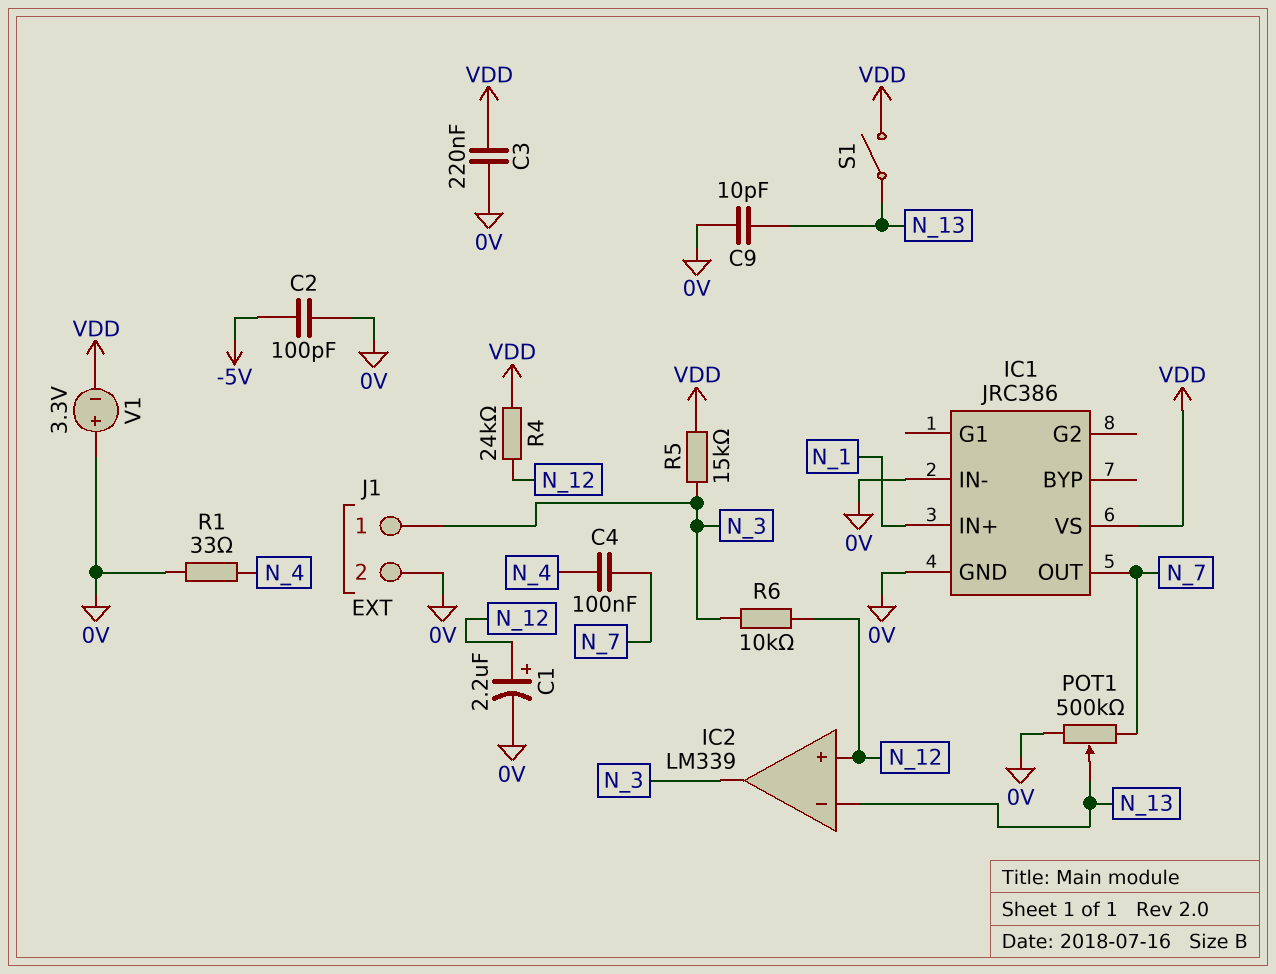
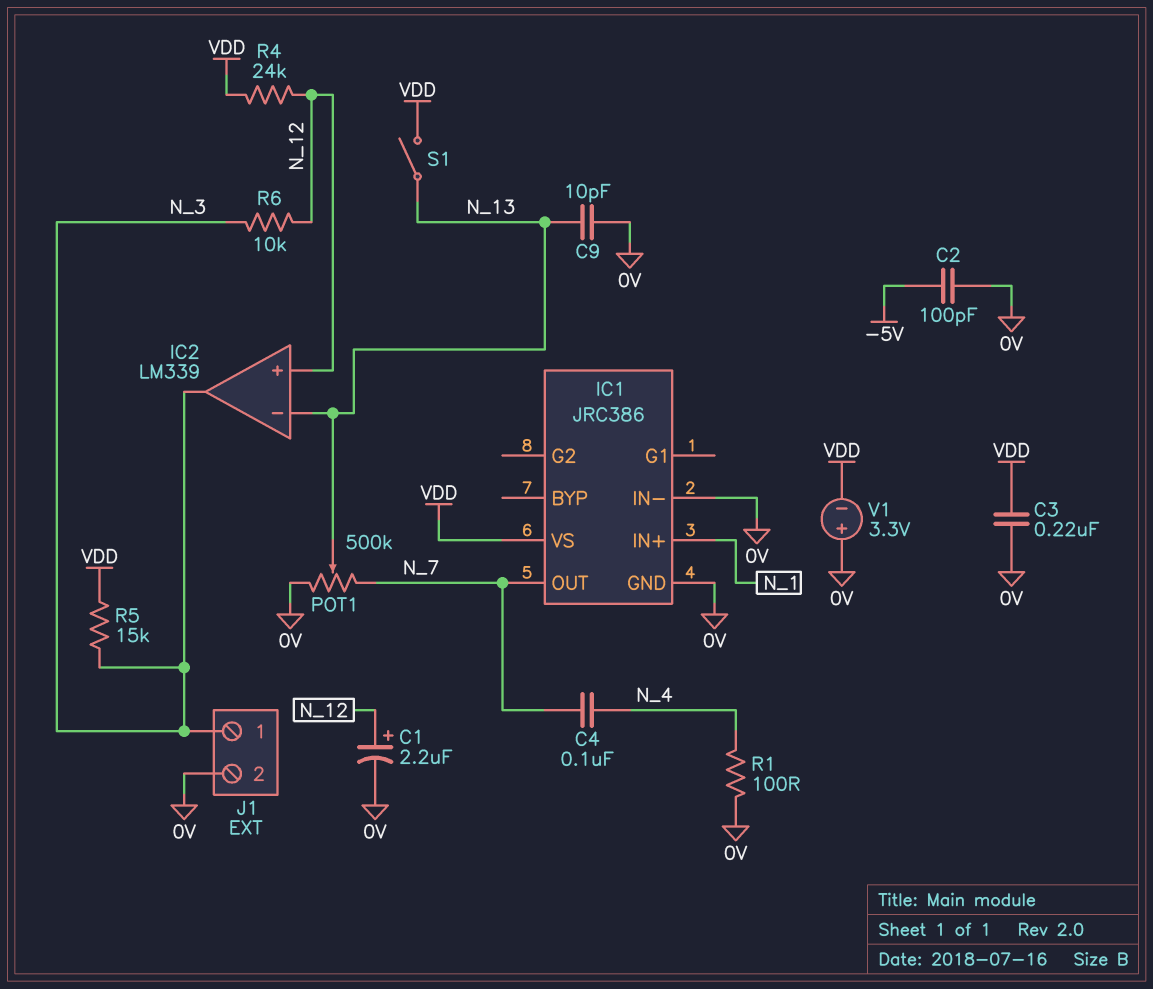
R1: 33 (0V, N_4) -> 100 (0V, N_4)

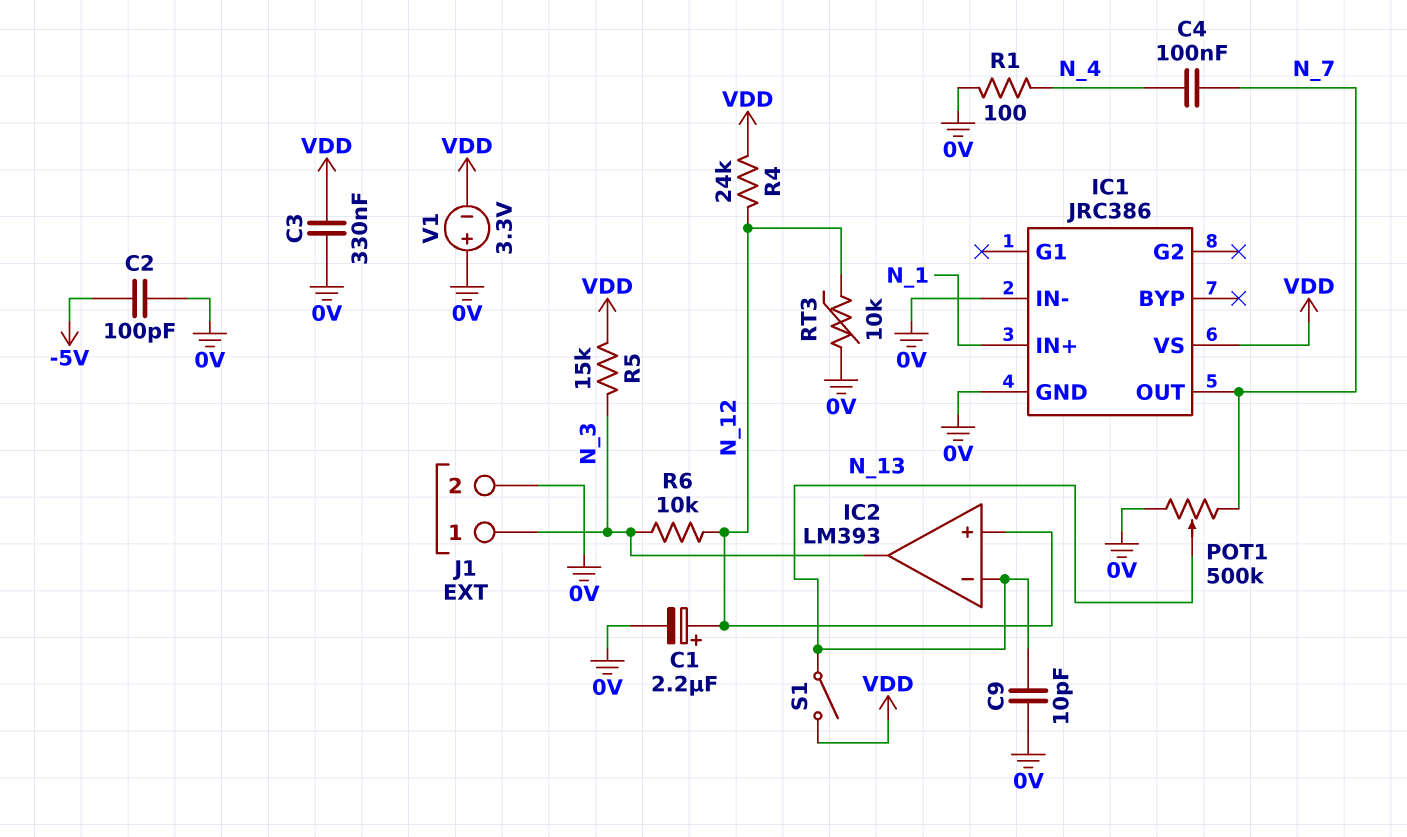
C3: 220nF (0V, VDD) -> 330nF (0V, VDD)
IC2: LM339 -> LM393
RT3: none -> 10k (0V, N_12)

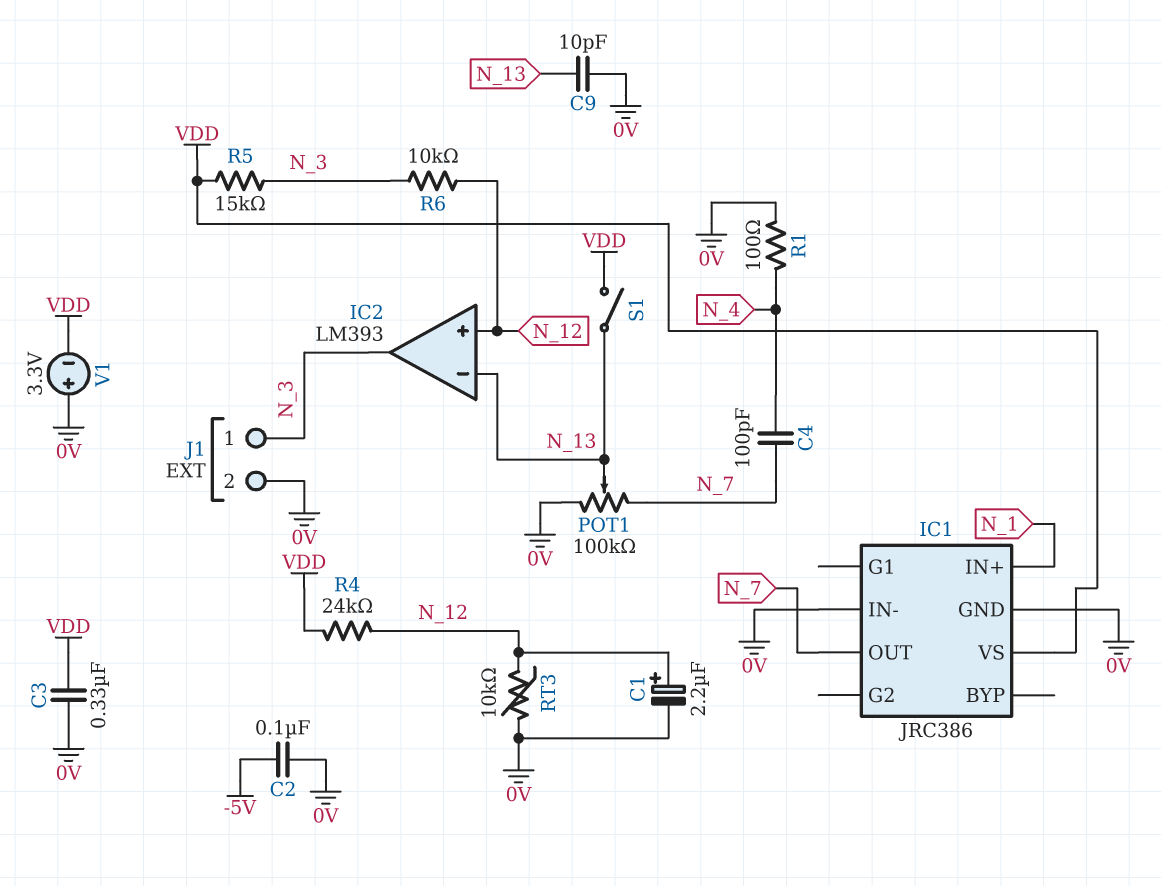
C2: 100pF (-5V, 0V) -> 100nF (-5V, 0V)
C4: 100nF (N_4, N_7) -> 100pF (N_4, N_7)
POT1: 500k (0V, N_7, wiper N_13) -> 100k (0V, N_7, wiper N_13)

